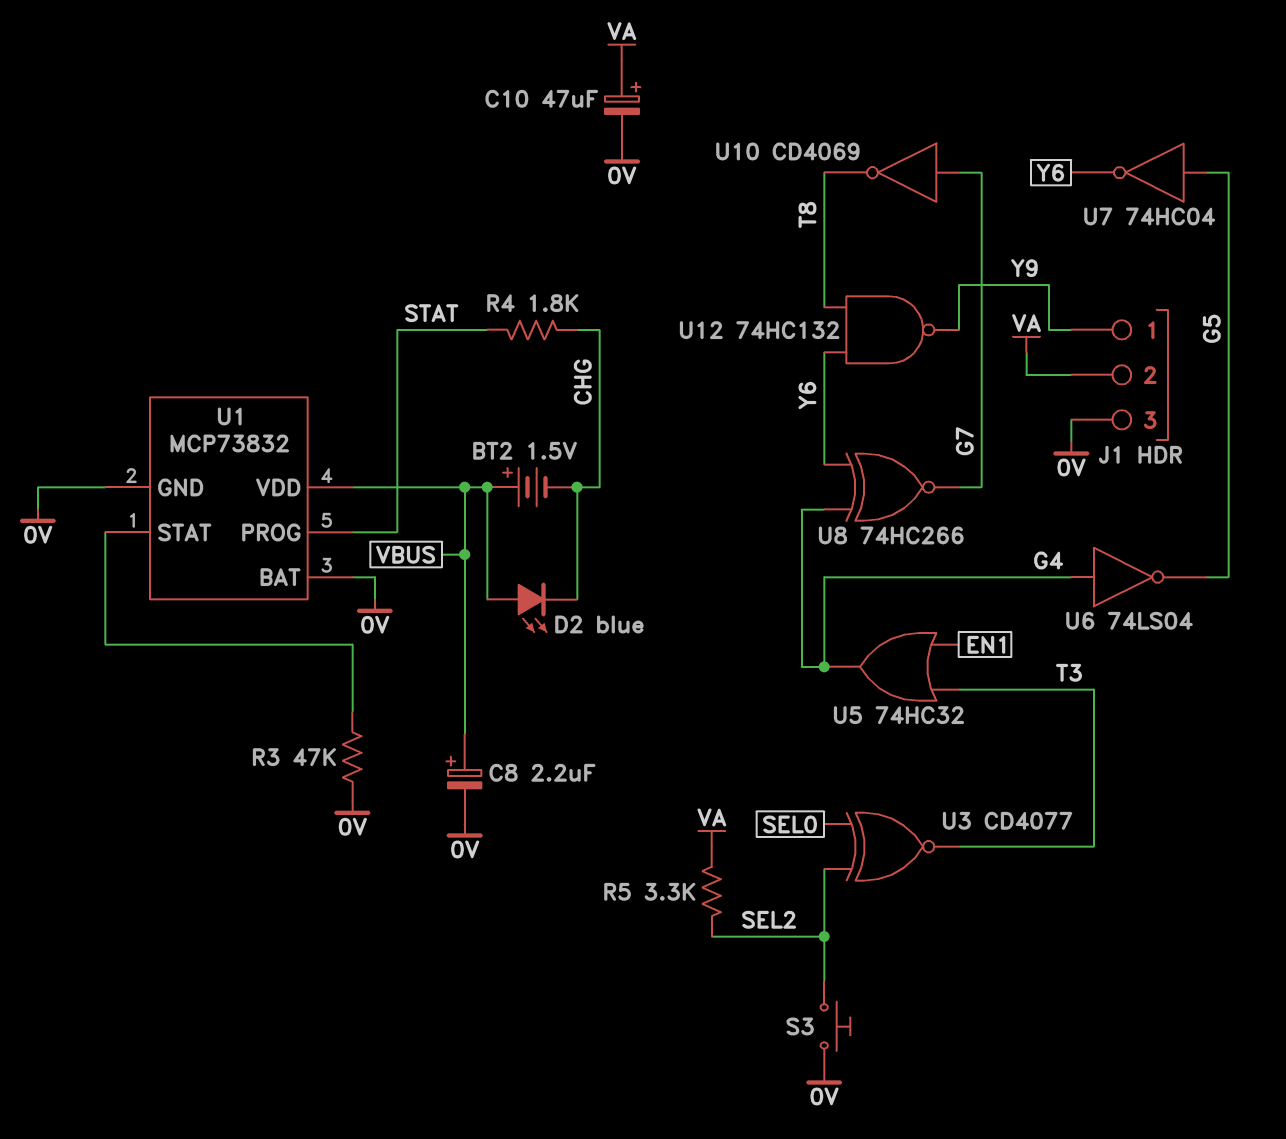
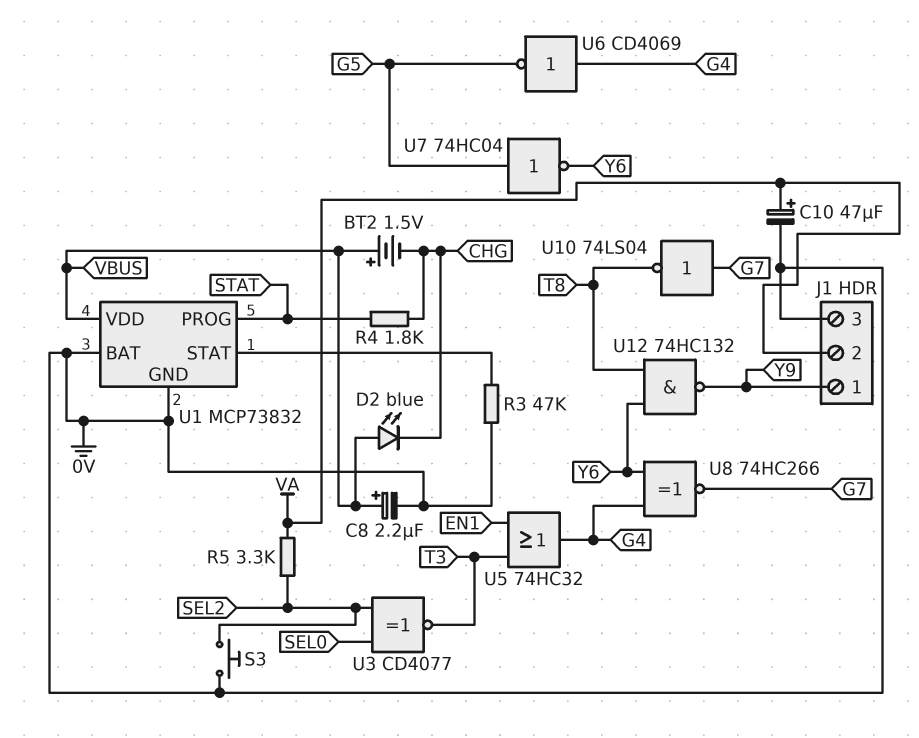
U6: NOT 74LS04 (in G4, out G5) -> NOT CD4069 (in G4, out G5)
U10: NOT CD4069 (in G7, out T8) -> NOT 74LS04 (in G7, out T8)

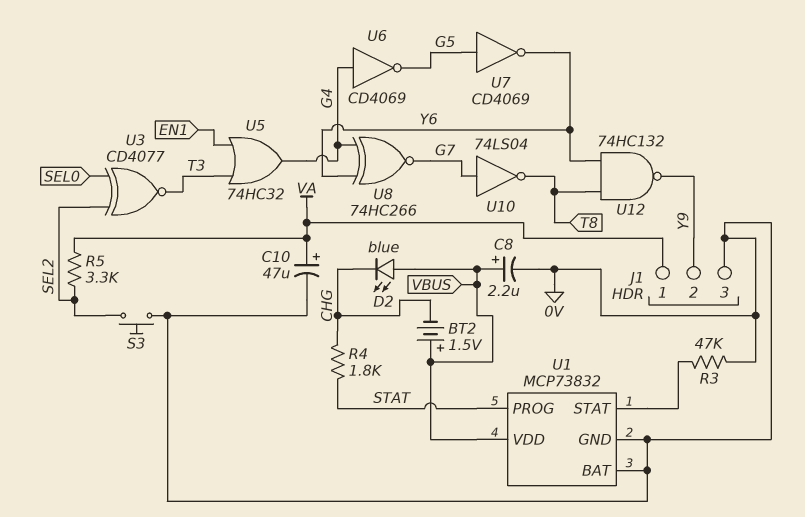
J1 pin 1: Y9 -> VA
J1 pin 2: VA -> Y9
U7: NOT 74HC04 (in G5, out Y6) -> NOT CD4069 (in G5, out Y6)

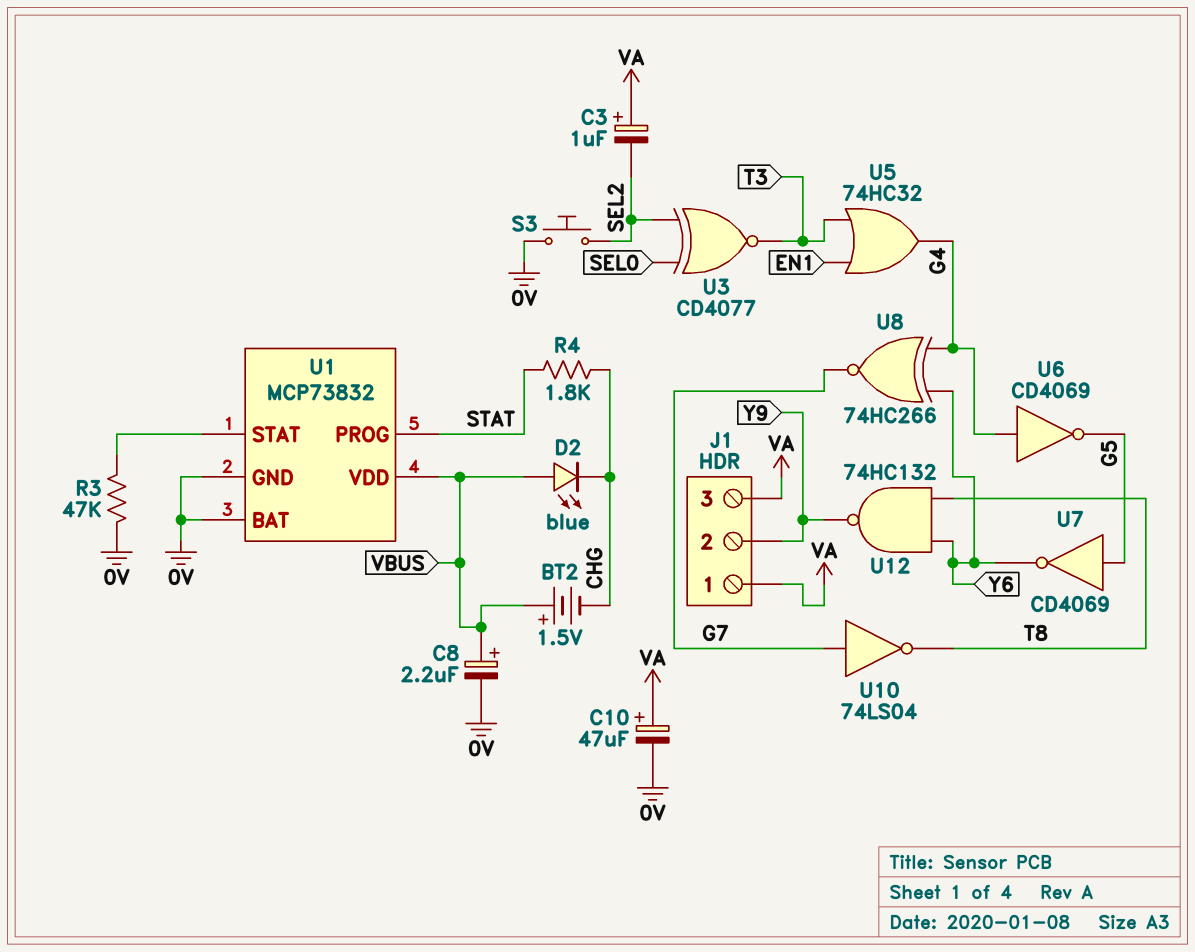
C3: none -> 1uF (plus VA, minus SEL2)
J1 pin 3: 0V -> VA
R5: 3.3k (SEL2, VA) -> none

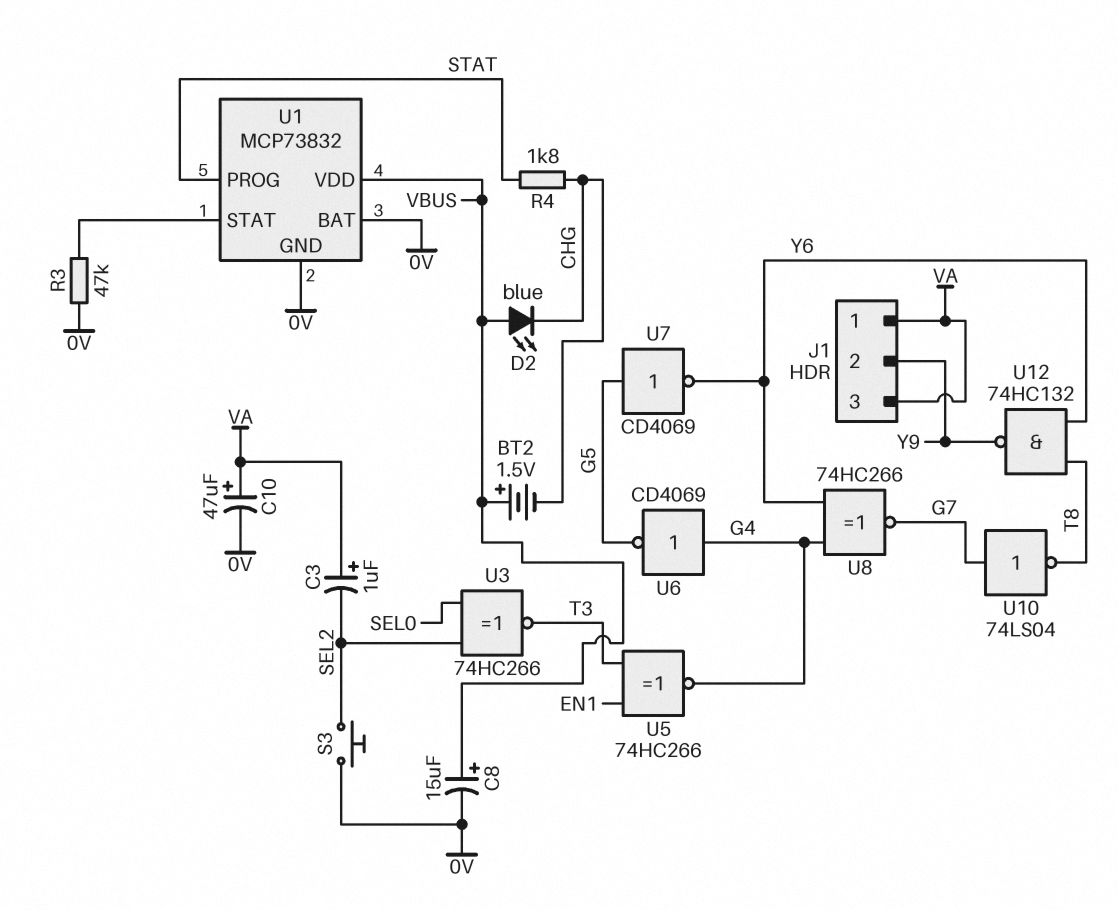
C8: 2.2uF (plus VBUS, minus 0V) -> 15uF (plus VBUS, minus 0V)
U3: XNOR CD4077 (in SEL0, in SEL2, out T3) -> XNOR 74HC266 (in SEL0, in SEL2, out T3)
U5: OR 74HC32 (in EN1, in T3, out G4) -> XNOR 74HC266 (in EN1, in T3, out G4)

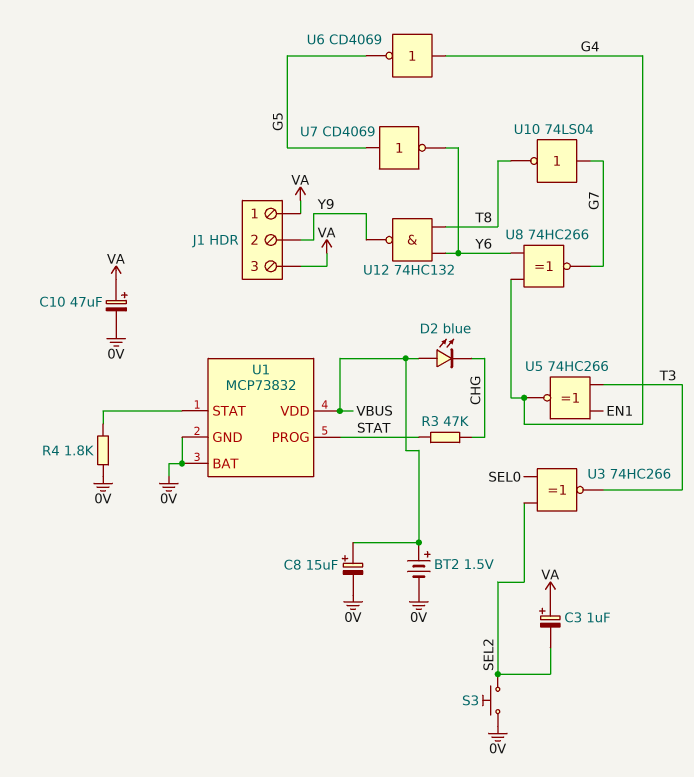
BT2: 1.5V (plus VBUS, minus CHG) -> 1.5V (plus VBUS, minus 0V)
R3: 47k (0V, U1/STAT) -> 47k (CHG, STAT)
R4: 1.8k (CHG, STAT) -> 1.8k (0V, U1/STAT)

